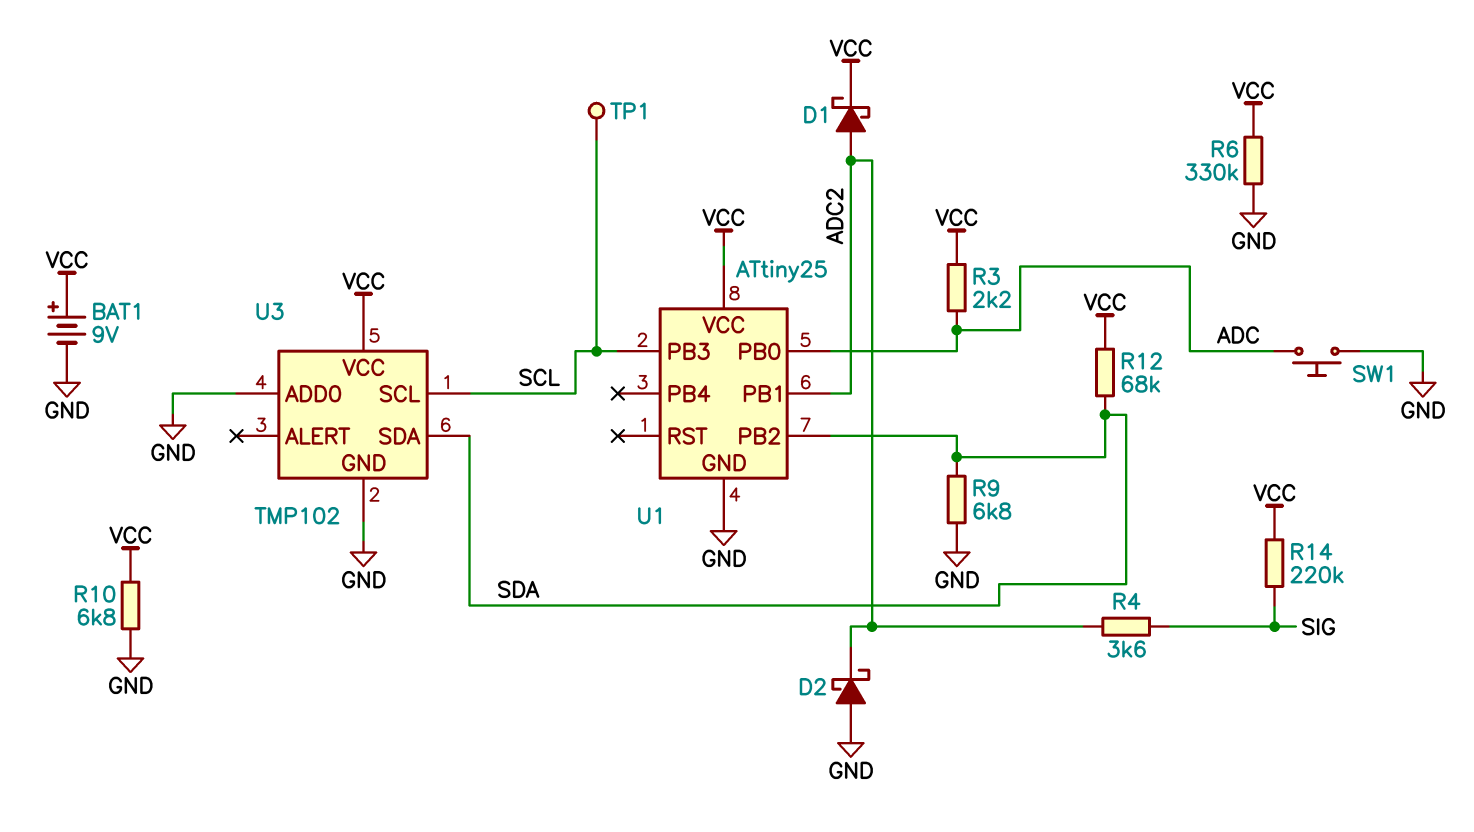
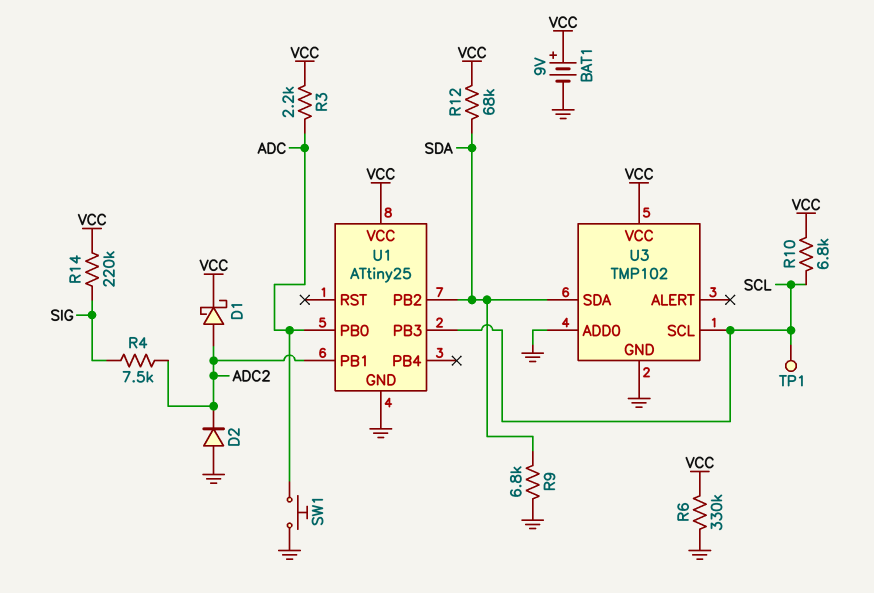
D2: schottky (A GND, K ADC2) -> diode (A GND, K ADC2)
R4: 3.6k (ADC2, SIG) -> 7.5k (ADC2, SIG)
R10: 6.8k (GND, VCC) -> 6.8k (SCL, VCC)

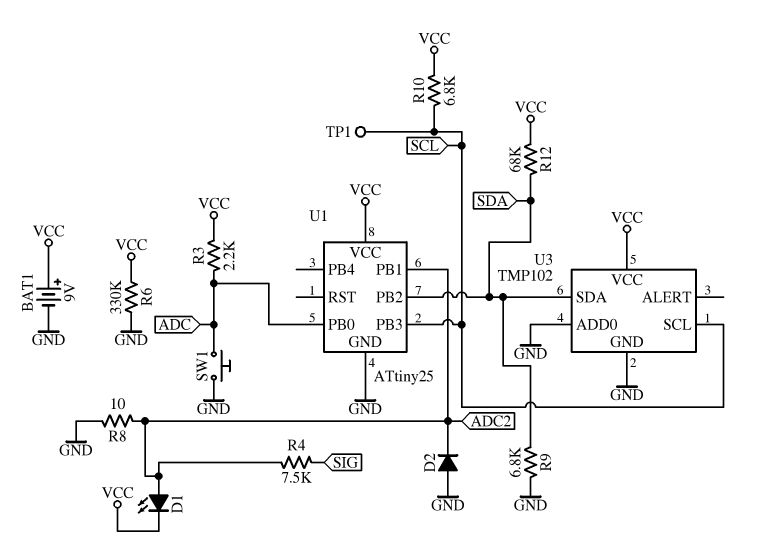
D1: schottky (A ADC2, K VCC) -> LED (A ADC2, K VCC)
R8: none -> 10 (ADC2, GND)
R14: 220k (SIG, VCC) -> none

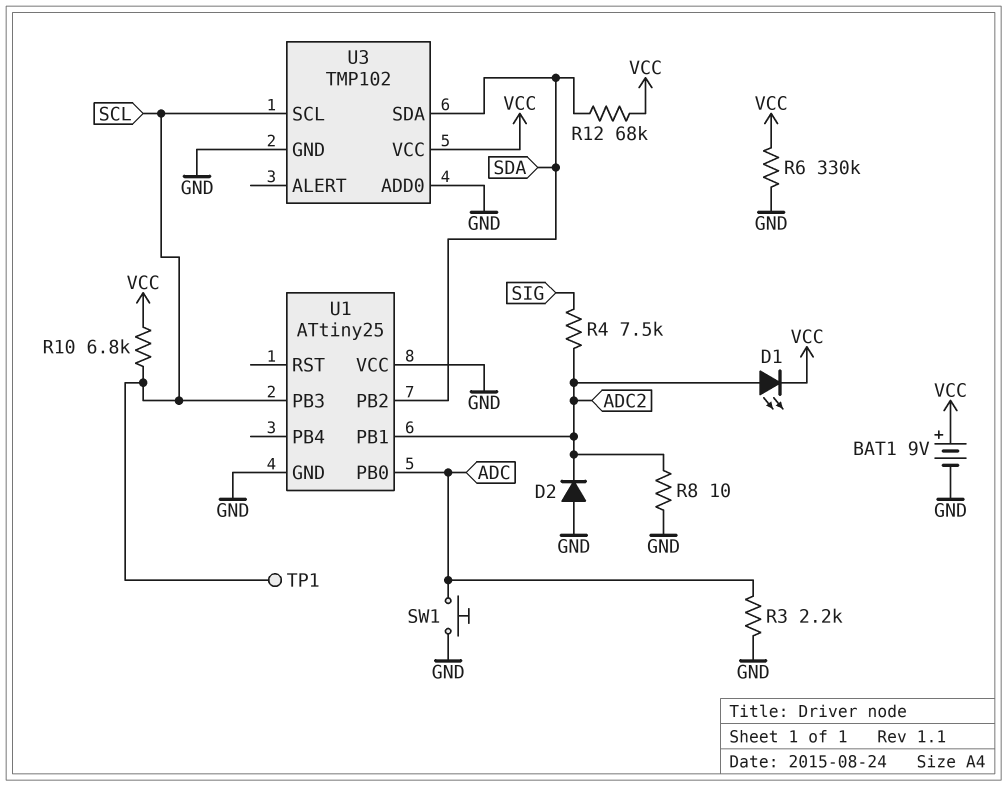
R3: 2.2k (ADC, VCC) -> 2.2k (ADC, GND)
R9: 6.8k (GND, SDA) -> none
U1 pin VCC: VCC -> GND

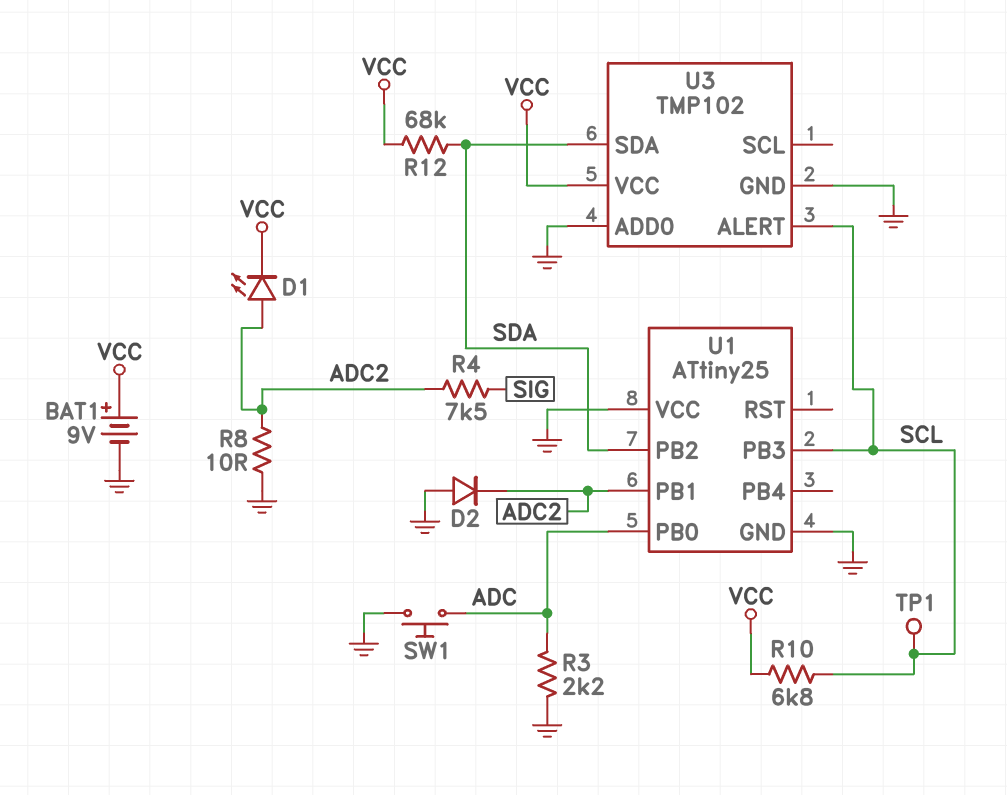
R6: 330k (GND, VCC) -> none
U3 pin ALERT: none -> SCL
U3 pin SCL: SCL -> none

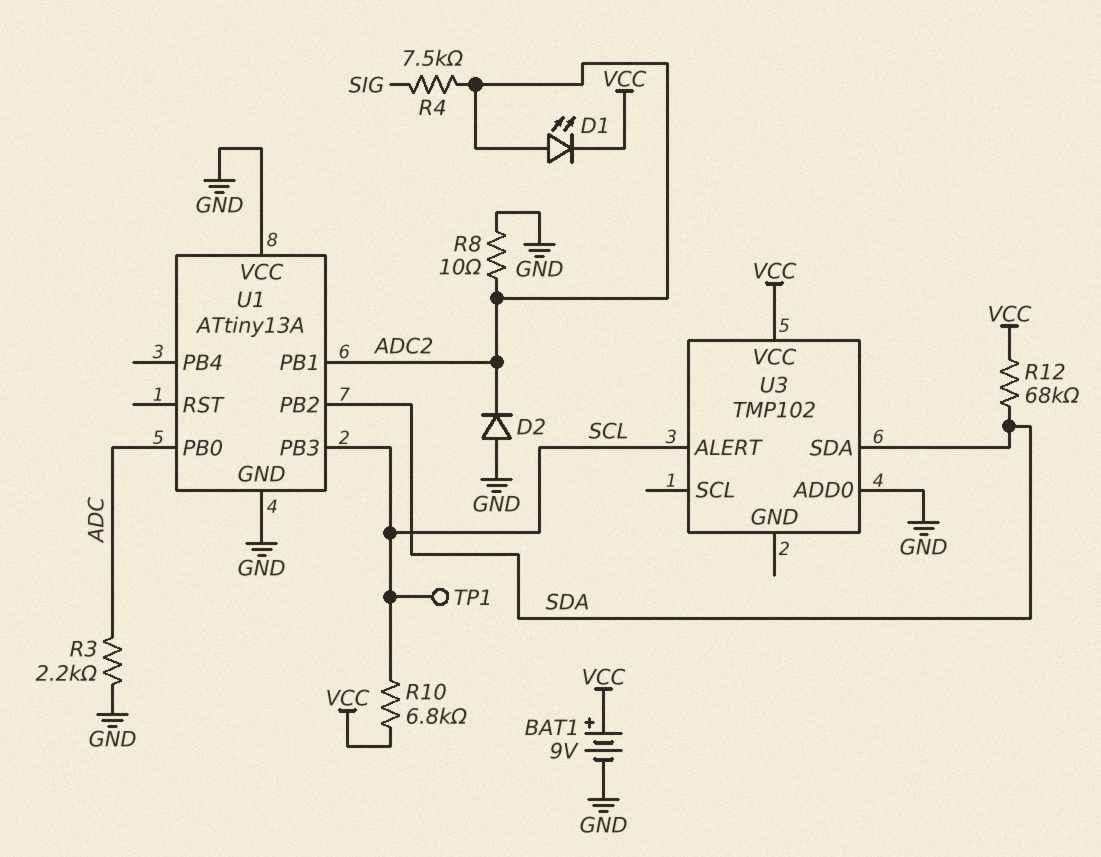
SW1: button (ADC, GND) -> none
U1: ATtiny25 -> ATtiny13A
U3 pin GND: GND -> none

